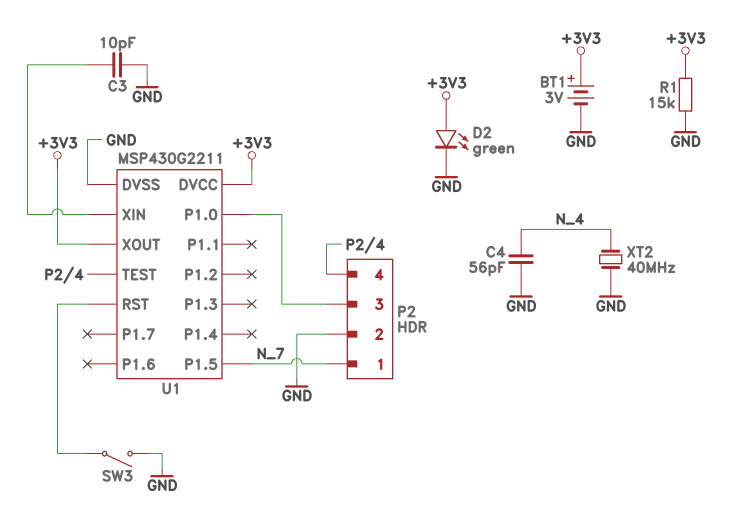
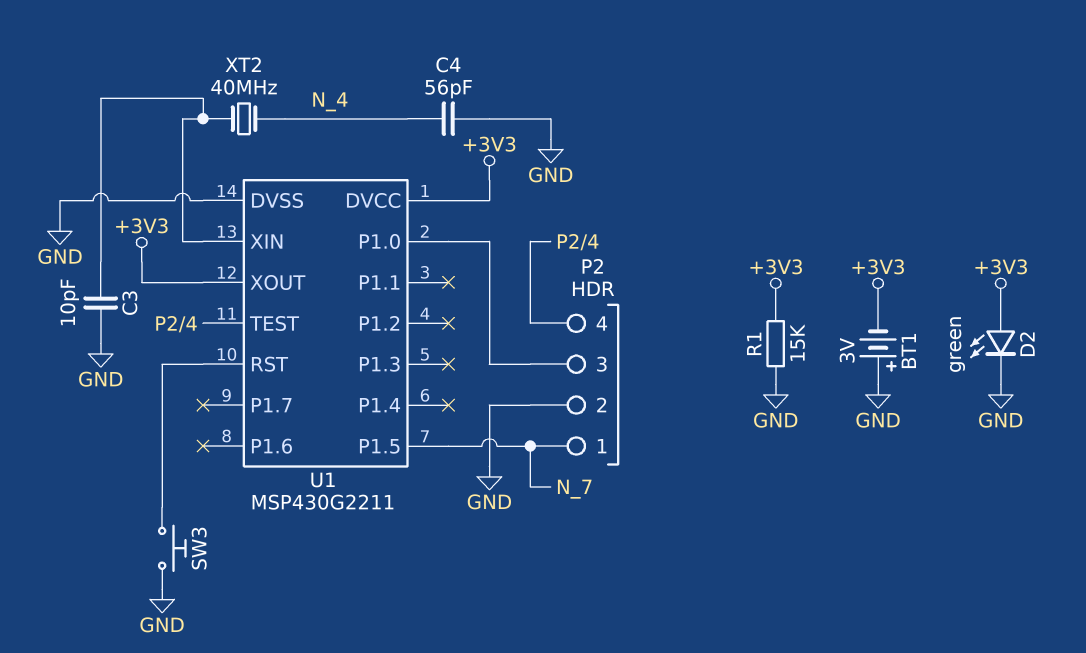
BT1: 3V (plus +3V3, minus GND) -> 3V (plus GND, minus +3V3)
SW3: switch (GND, U1/RST) -> button (GND, U1/RST)
XT2: 40MHz (GND, N_4) -> 40MHz (N_4, U1/XIN)

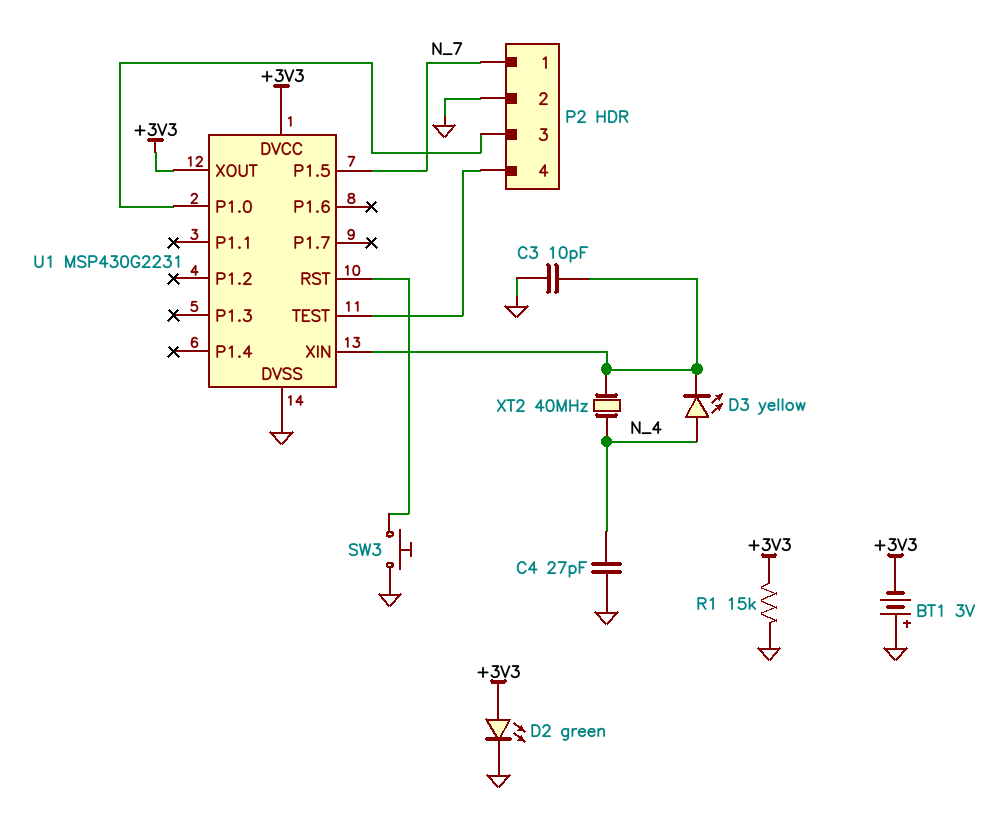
C4: 56pF (GND, N_4) -> 27pF (GND, N_4)
D3: none -> LED yellow (A N_4, K U1/XIN)
U1: MSP430G2211 -> MSP430G2231

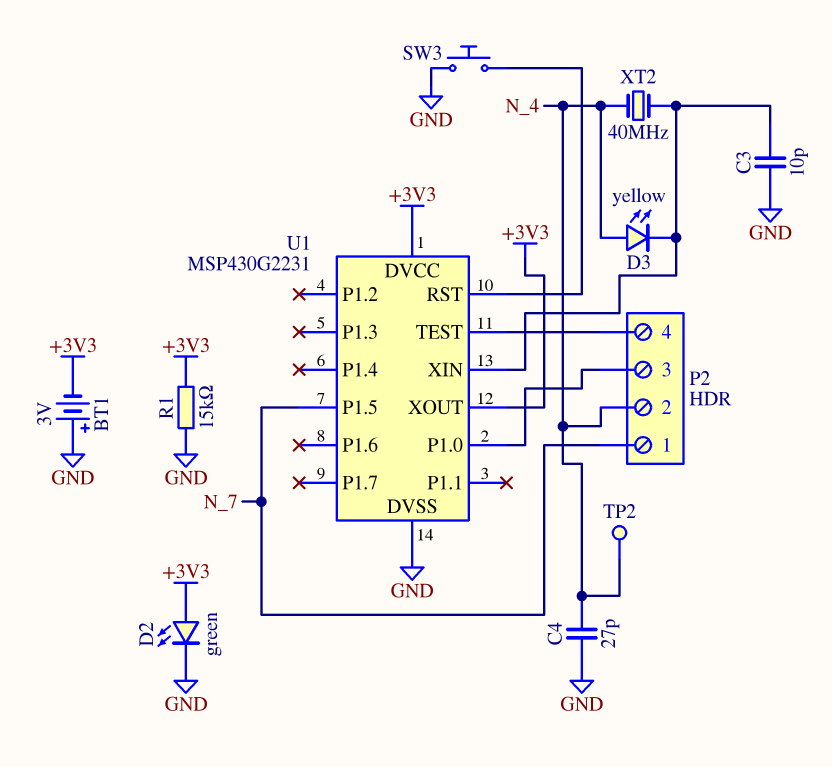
P2 pin 2: GND -> N_4
TP2: none -> test point (N_4)

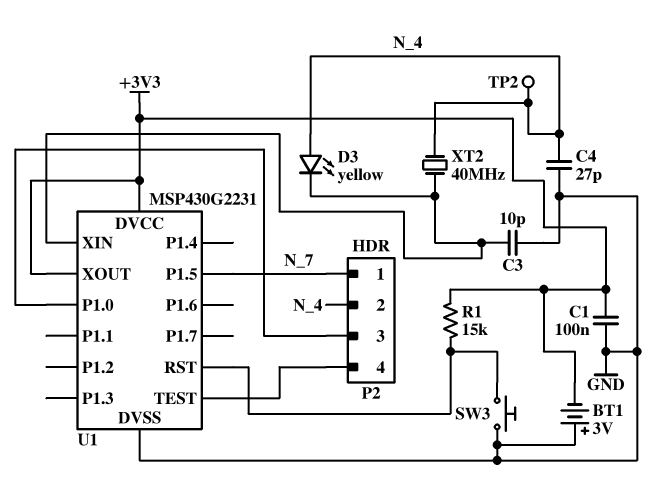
C1: none -> 100nF (+3V3, GND)
D2: LED green (A +3V3, K GND) -> none
R1: 15k (+3V3, GND) -> 15k (+3V3, U1/RST)

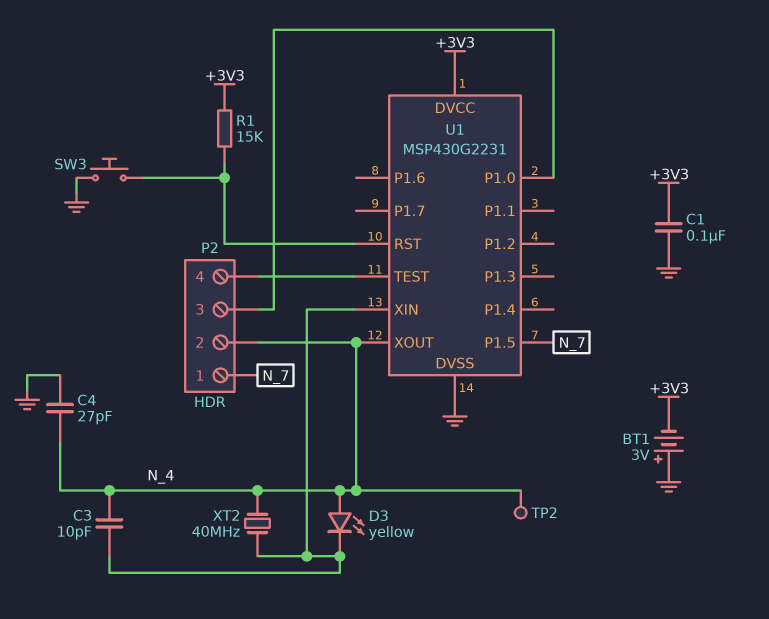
C3: 10pF (GND, U1/XIN) -> 10pF (N_4, U1/XIN)
U1 pin XOUT: +3V3 -> N_4

